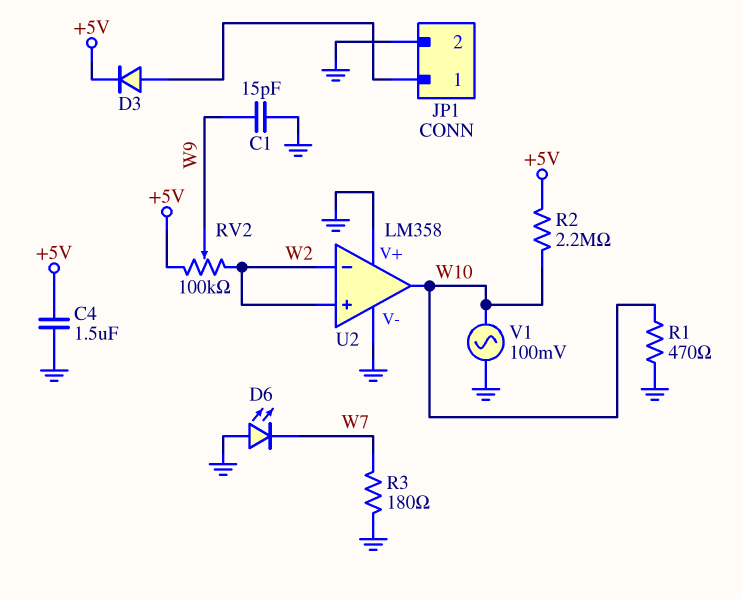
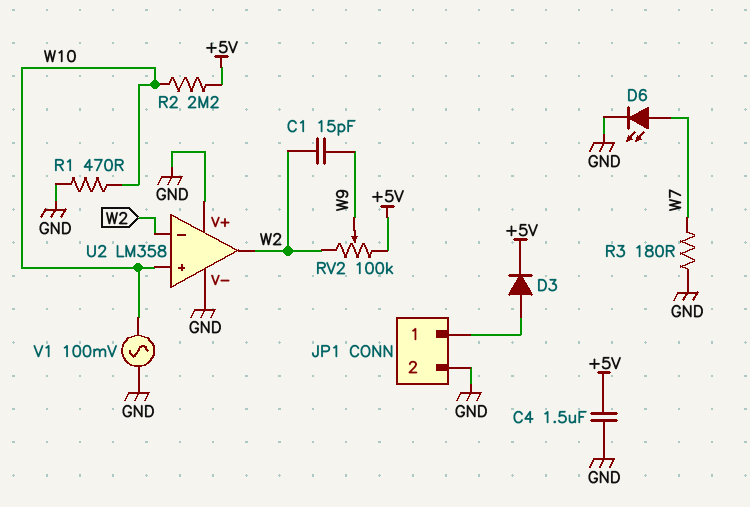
C1: 15pF (GND, W9) -> 15pF (W2, W9)
D6: LED (A GND, K W7) -> LED (A W7, K GND)
U2 pin in+: W2 -> W10
U2 pin out: W10 -> W2

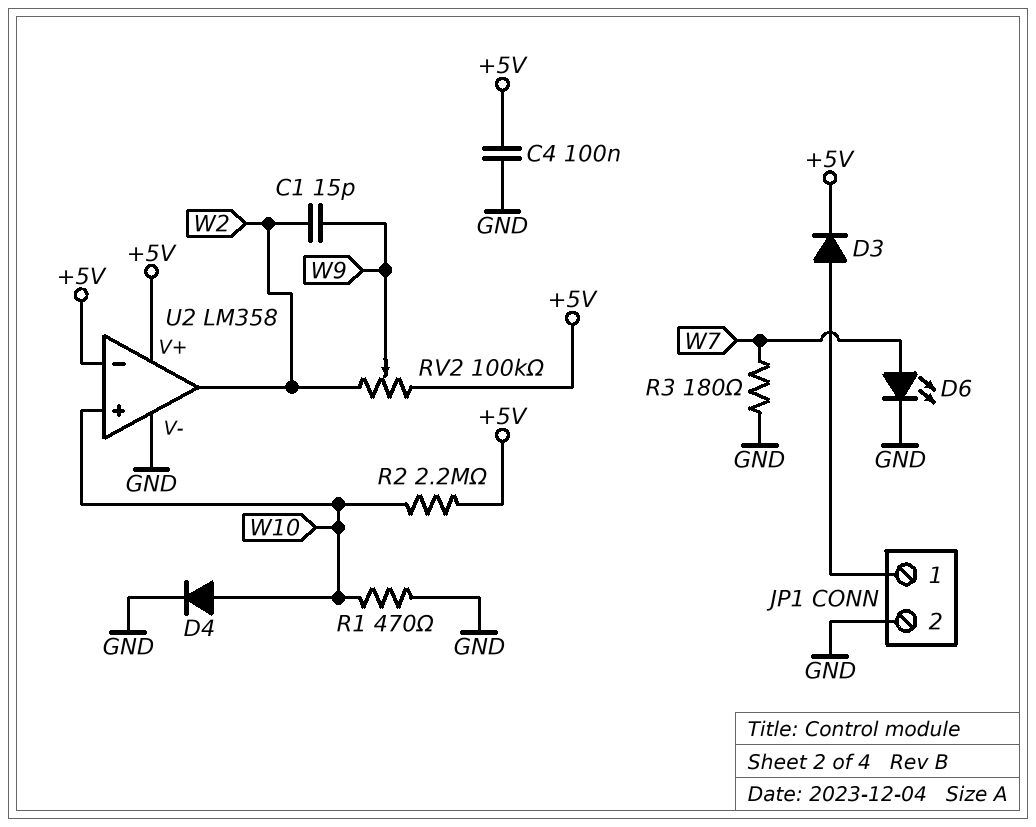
C4: 1.5uF (+5V, GND) -> 100nF (+5V, GND)
D4: none -> diode (A W10, K GND)
U2 pin V+: GND -> +5V
U2 pin in-: W2 -> +5V
V1: AC 100mV (GND, W10) -> none

